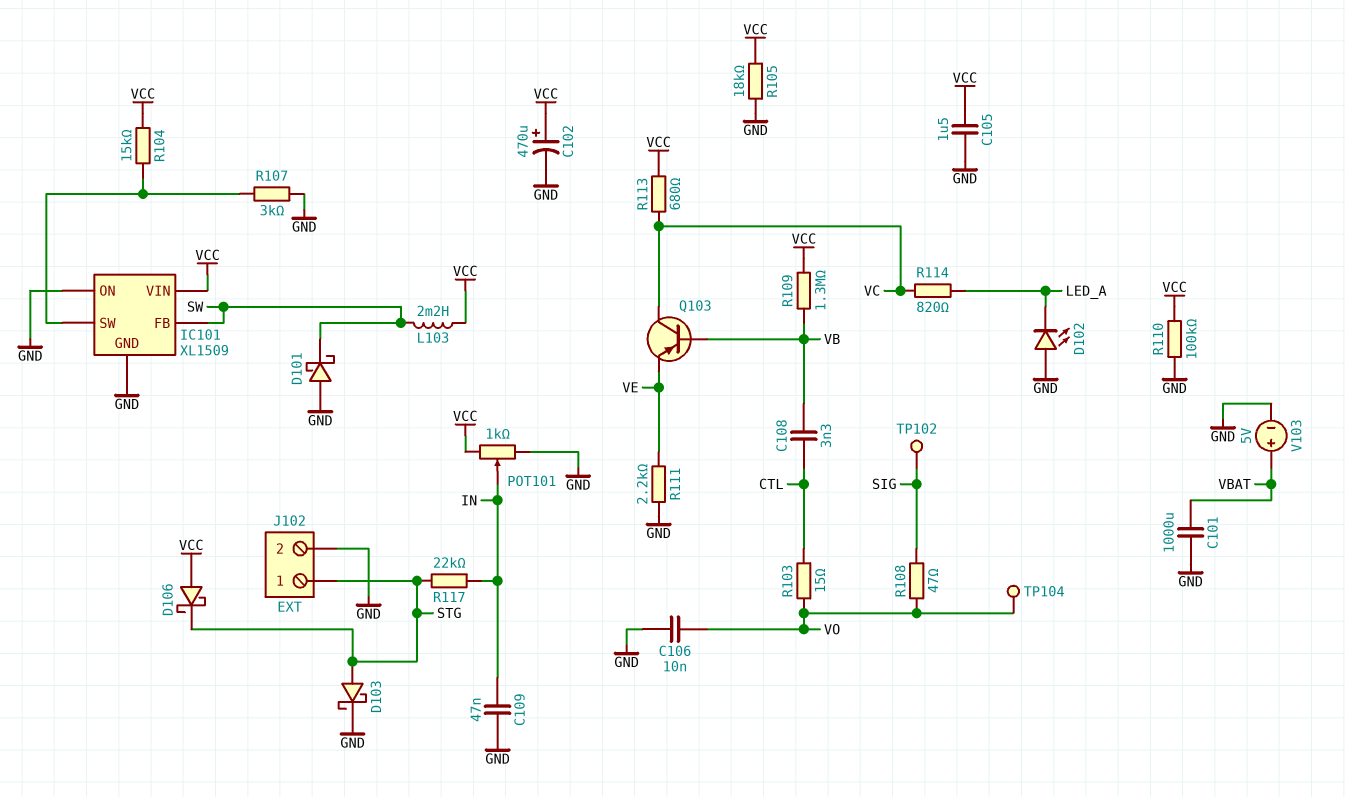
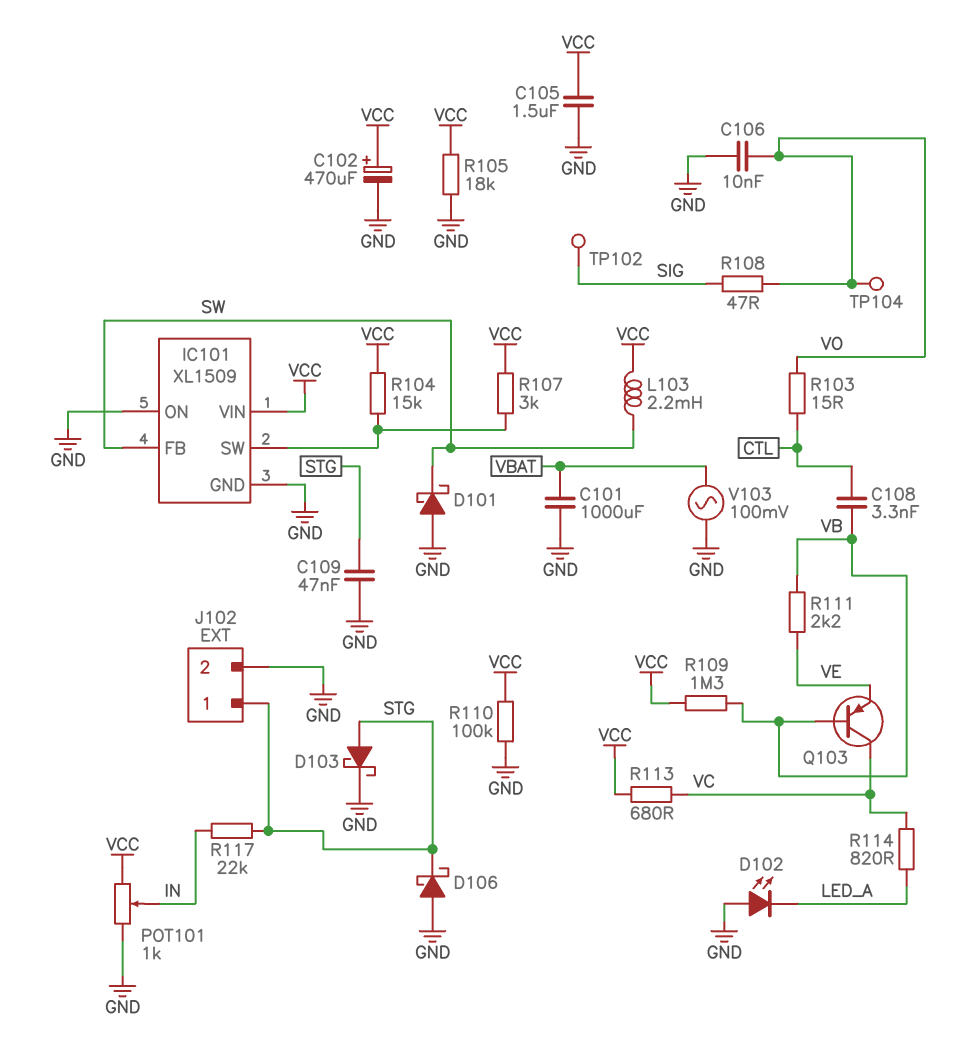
C109: 47nF (GND, IN) -> 47nF (GND, STG)
D106: schottky (A VCC, K STG) -> schottky (A GND, K STG)
R107: 3k (GND, IC101/SW) -> 3k (IC101/SW, VCC)
R111: 2.2k (GND, VE) -> 2.2k (VB, VE)
V103: 5V (plus VBAT, minus GND) -> AC 100mV (GND, VBAT)

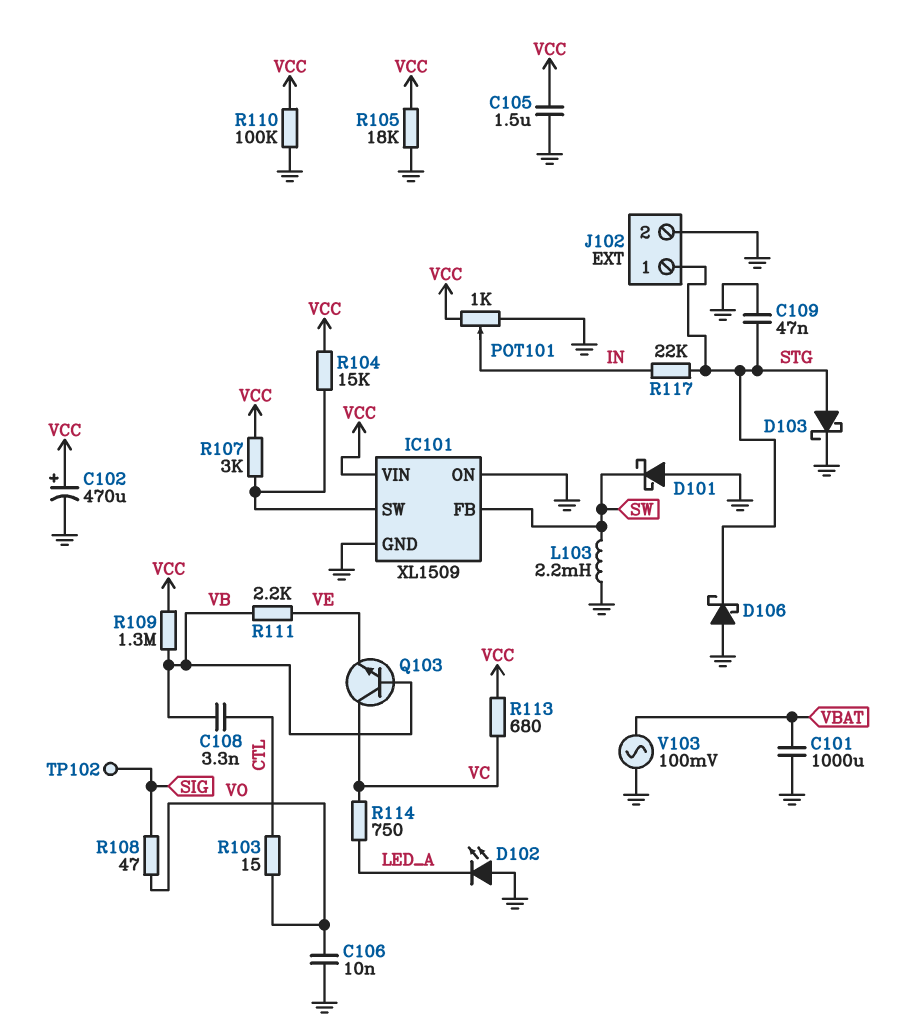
L103: 2.2mH (SW, VCC) -> 2.2mH (GND, SW)
Q103: PNP (B VB, C VC, E VE) -> NPN (B VB, C VC, E VE)
R114: 820 (LED_A, VC) -> 750 (LED_A, VC)
TP104: test point (VO) -> none

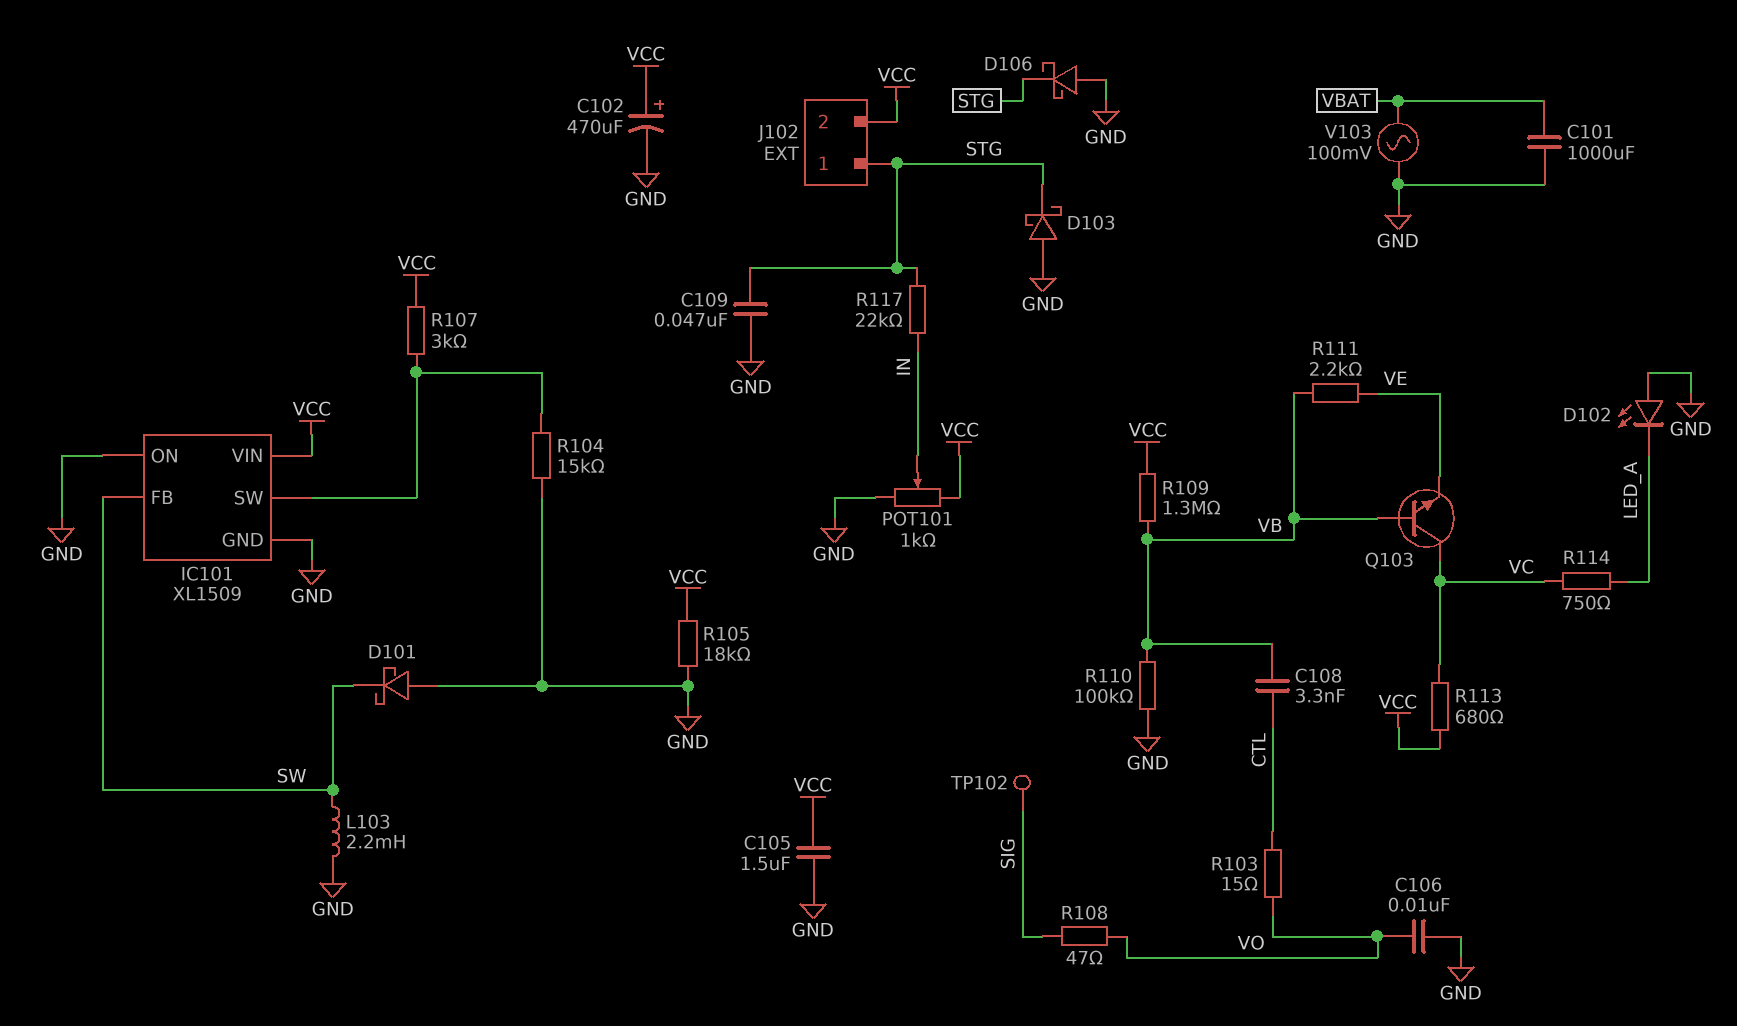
D103: schottky (A STG, K GND) -> schottky (A GND, K STG)
J102 pin 2: GND -> VCC
R104: 15k (IC101/SW, VCC) -> 15k (GND, IC101/SW)
R110: 100k (GND, VCC) -> 100k (GND, VB)

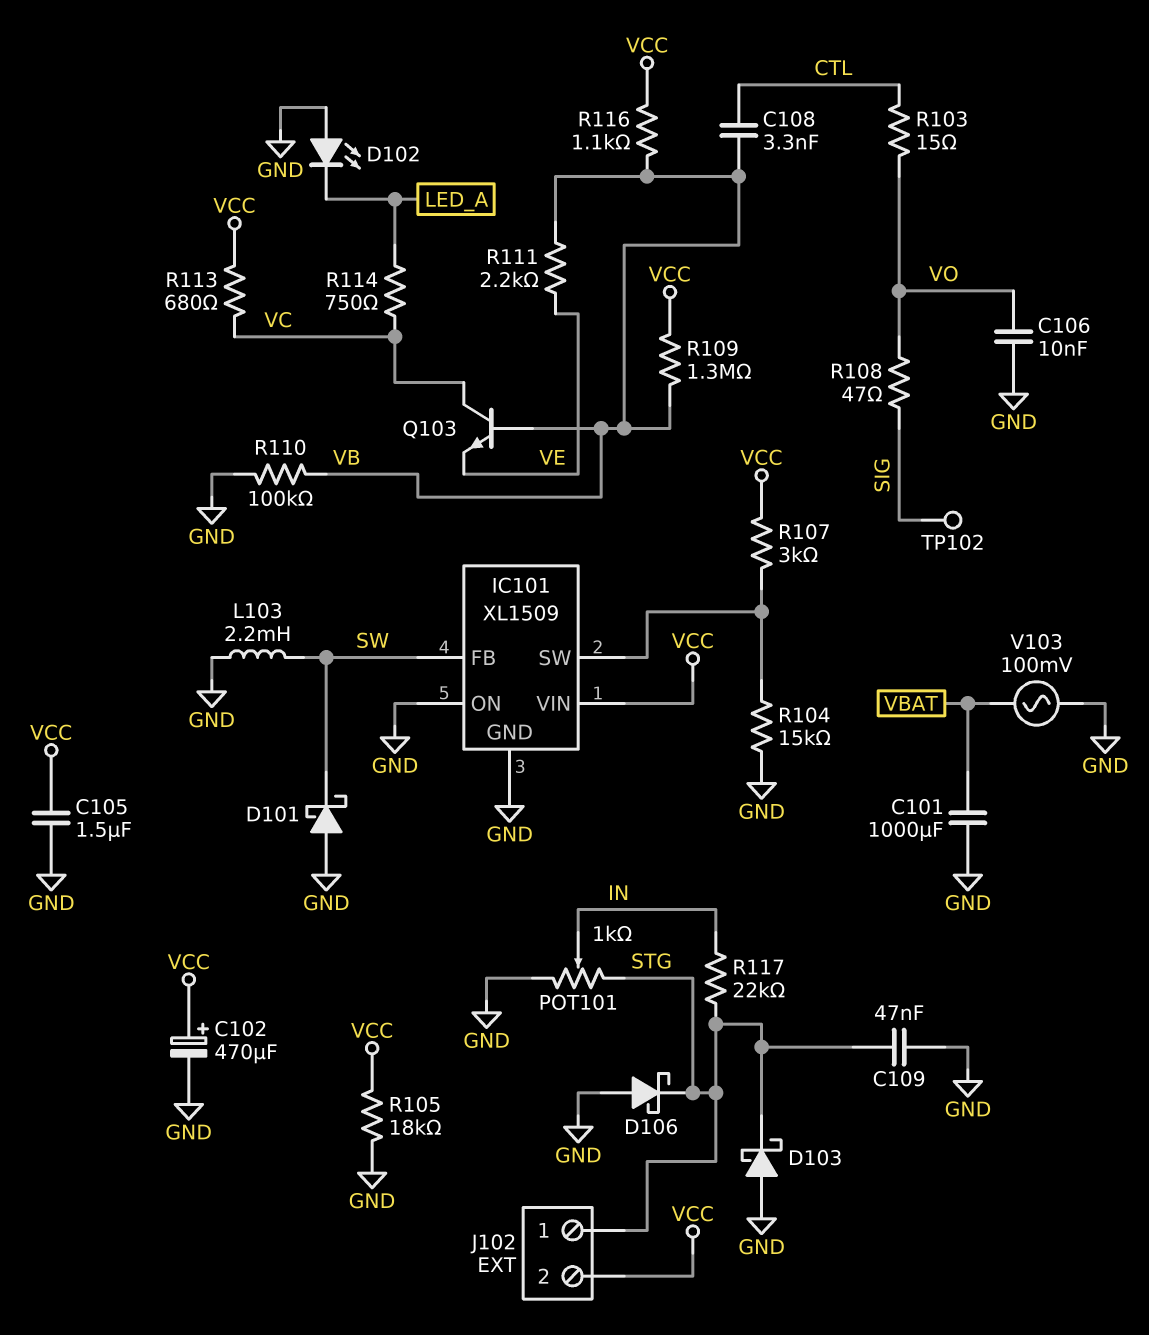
POT101: 1k (GND, VCC, wiper IN) -> 1k (GND, STG, wiper IN)
R116: none -> 1.1k (VB, VCC)

